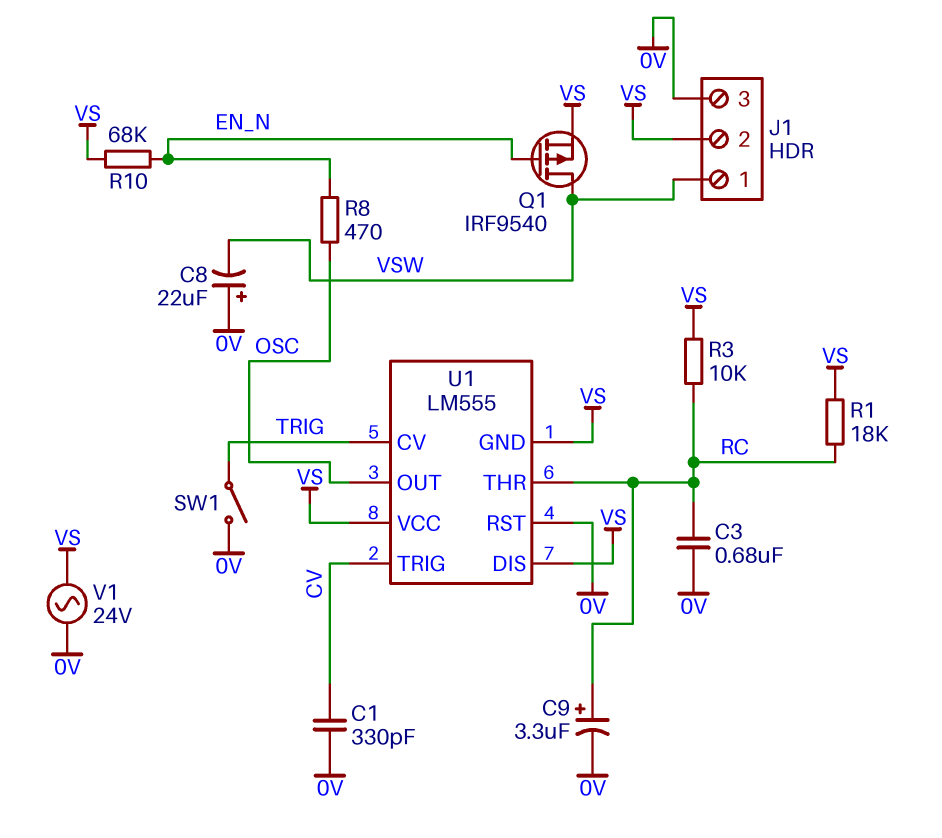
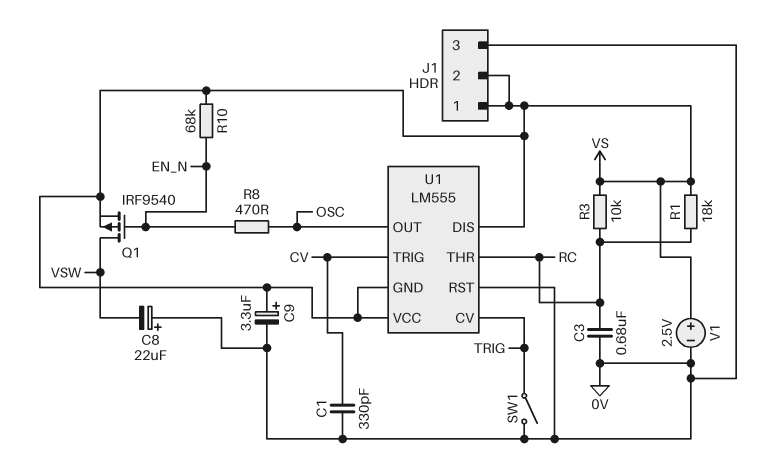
C9: 3.3uF (plus RC, minus 0V) -> 3.3uF (plus VS, minus 0V)
J1 pin 1: VSW -> VS
V1: AC 24V (0V, VS) -> 2.5V (plus VS, minus 0V)

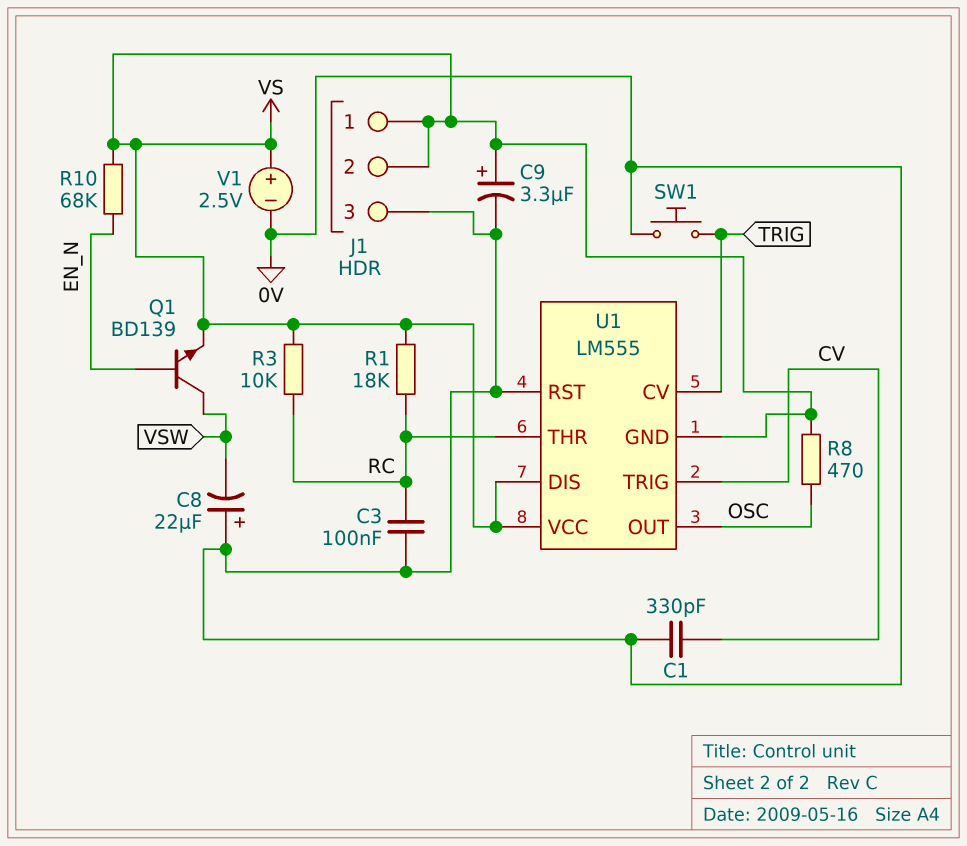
C3: 680nF (0V, RC) -> 100nF (0V, RC)
Q1: PMOS IRF9540 (G EN_N, D VSW, S VS) -> NPN BD139 (B EN_N, C VSW, E VS)
R8: 470 (EN_N, OSC) -> 470 (OSC, VS)
SW1: switch (0V, TRIG) -> button (0V, TRIG)

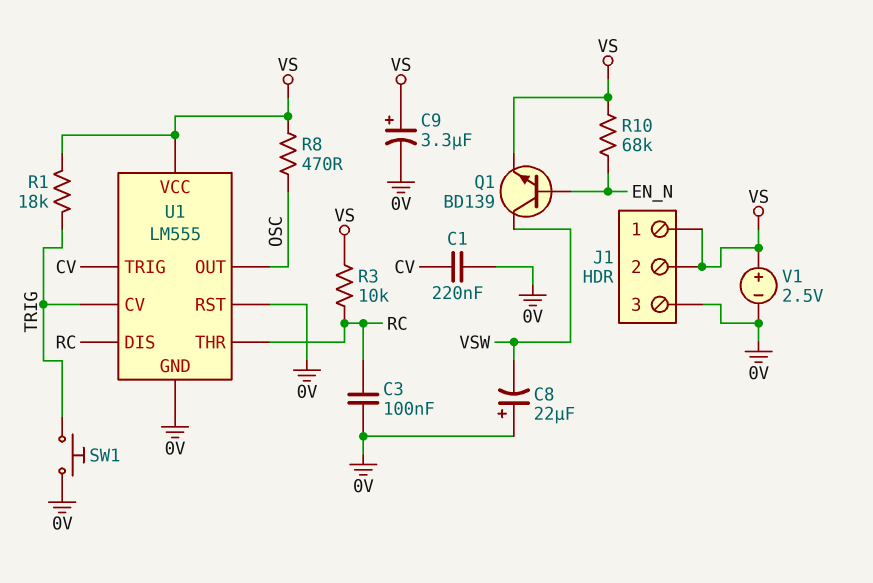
C1: 330pF (0V, CV) -> 220nF (0V, CV)
R1: 18k (RC, VS) -> 18k (TRIG, VS)
U1 pin DIS: VS -> RC
U1 pin GND: VS -> 0V

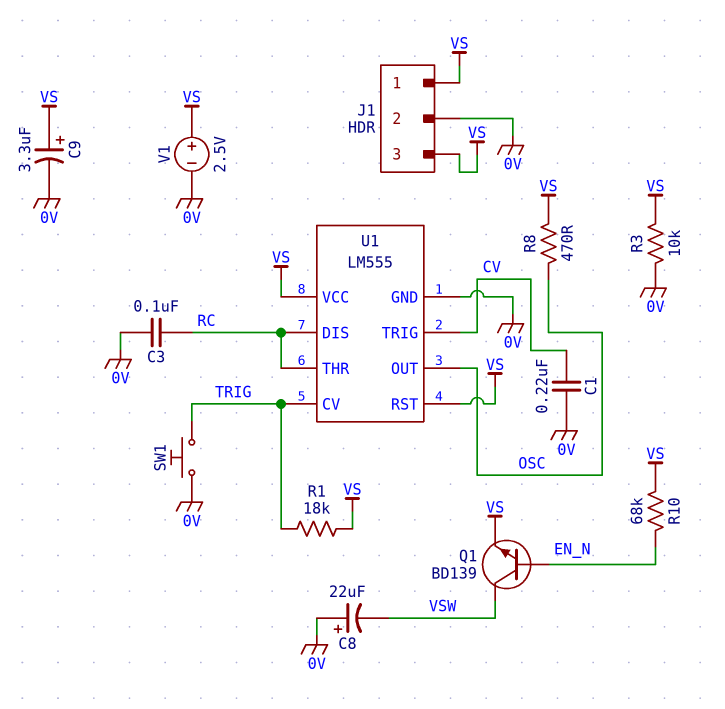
J1 pin 2: VS -> 0V
J1 pin 3: 0V -> VS
R3: 10k (RC, VS) -> 10k (0V, VS)
U1 pin RST: 0V -> VS

